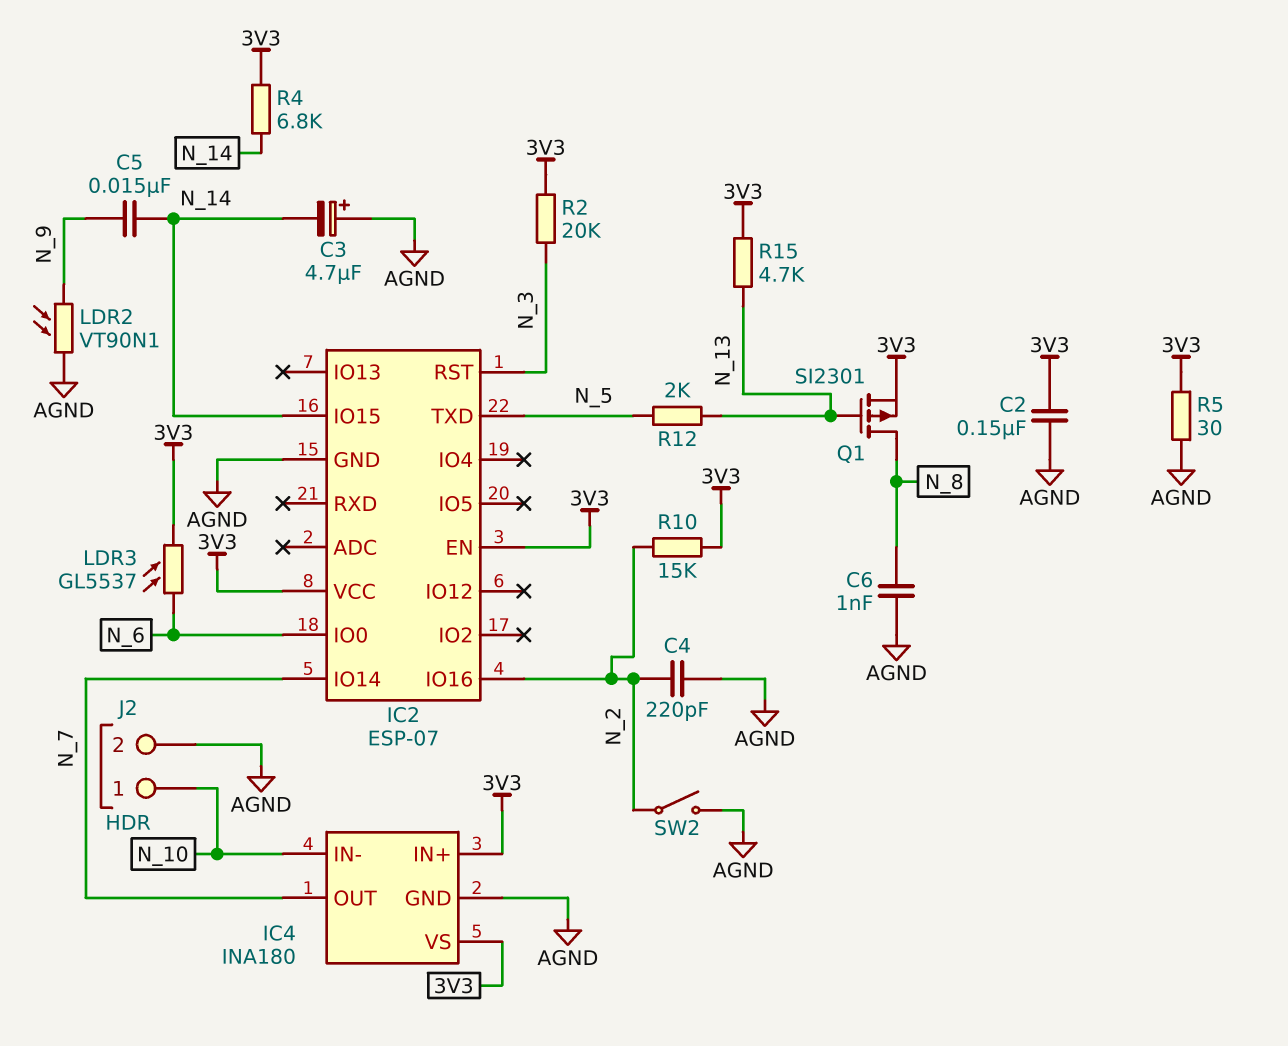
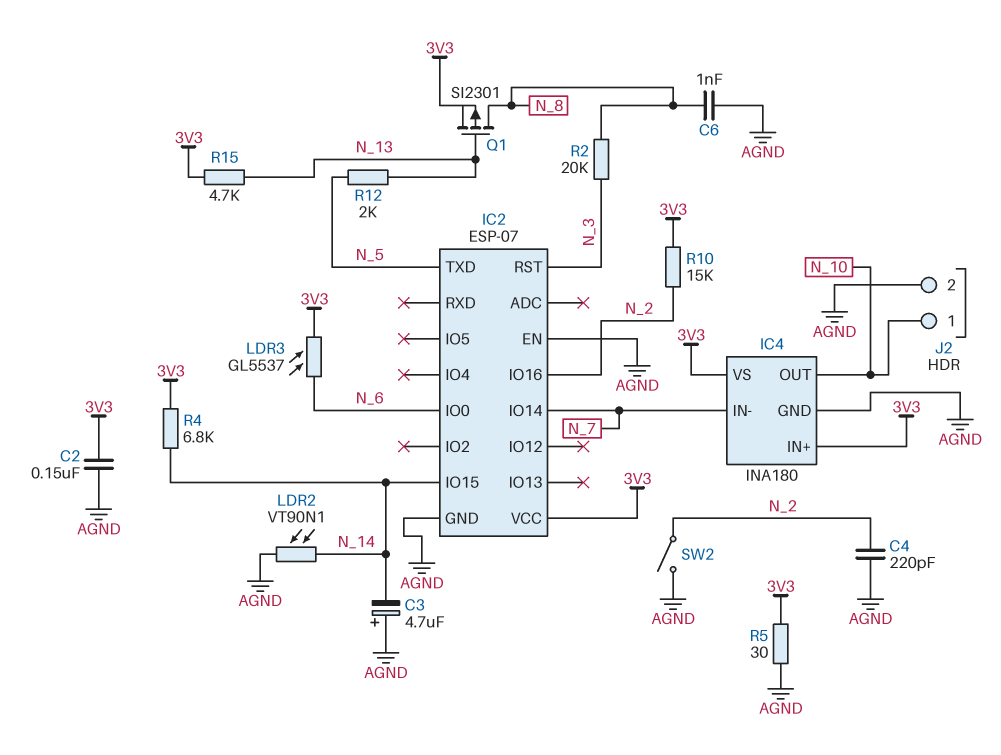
C5: 15nF (N_9, N_14) -> none
IC2 pin EN: 3V3 -> AGND
IC4 pin IN-: N_10 -> N_7
IC4 pin OUT: N_7 -> N_10
LDR2: VT90N1 (AGND, N_9) -> VT90N1 (AGND, N_14)
R2: 20k (3V3, N_3) -> 20k (N_3, N_8)

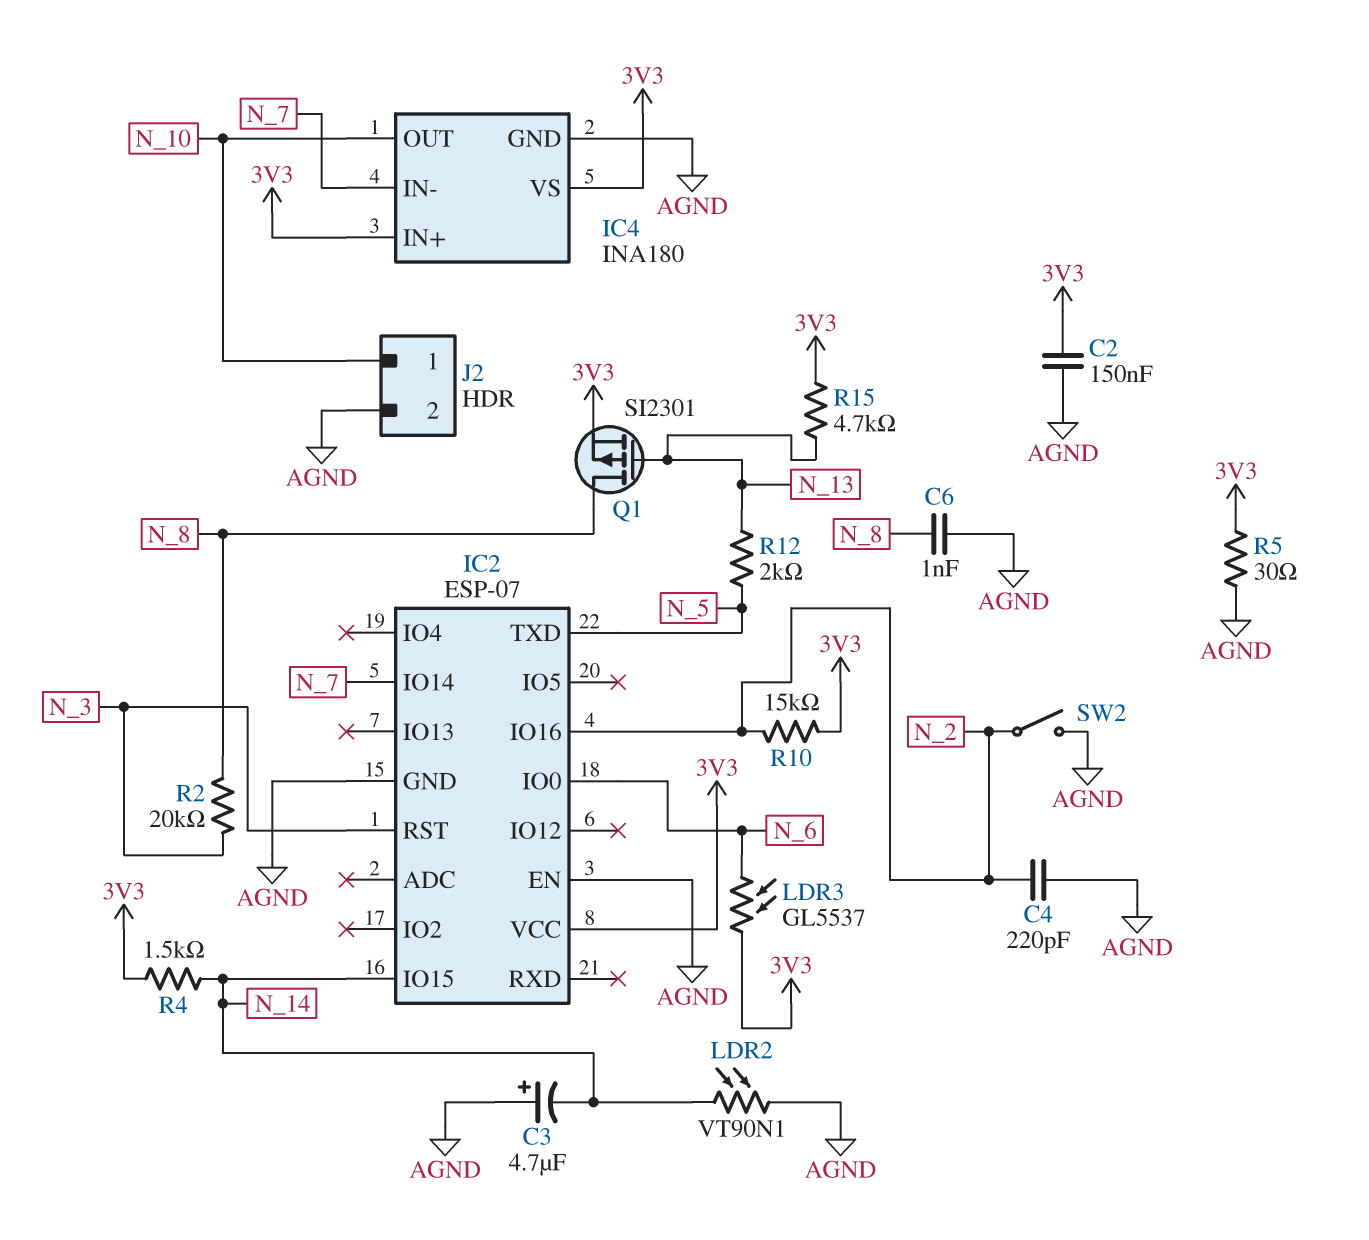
R4: 6.8k (3V3, N_14) -> 1.5k (3V3, N_14)

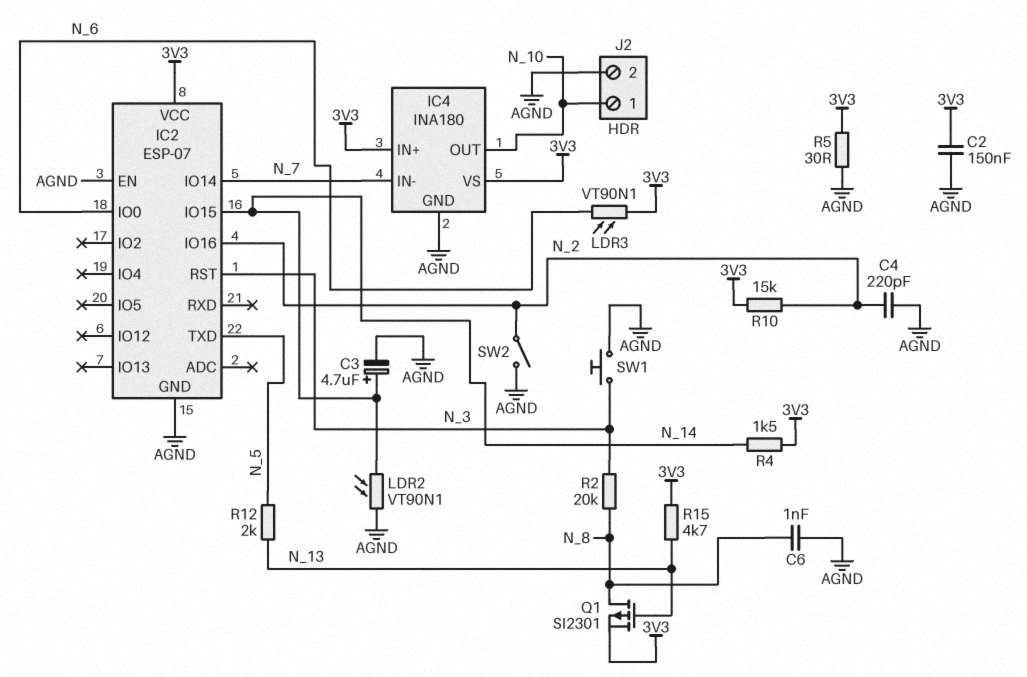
C3: 4.7uF (plus AGND, minus N_14) -> 4.7uF (plus N_14, minus AGND)
LDR3: GL5537 (3V3, N_6) -> VT90N1 (3V3, N_6)
SW1: none -> button (AGND, N_3)

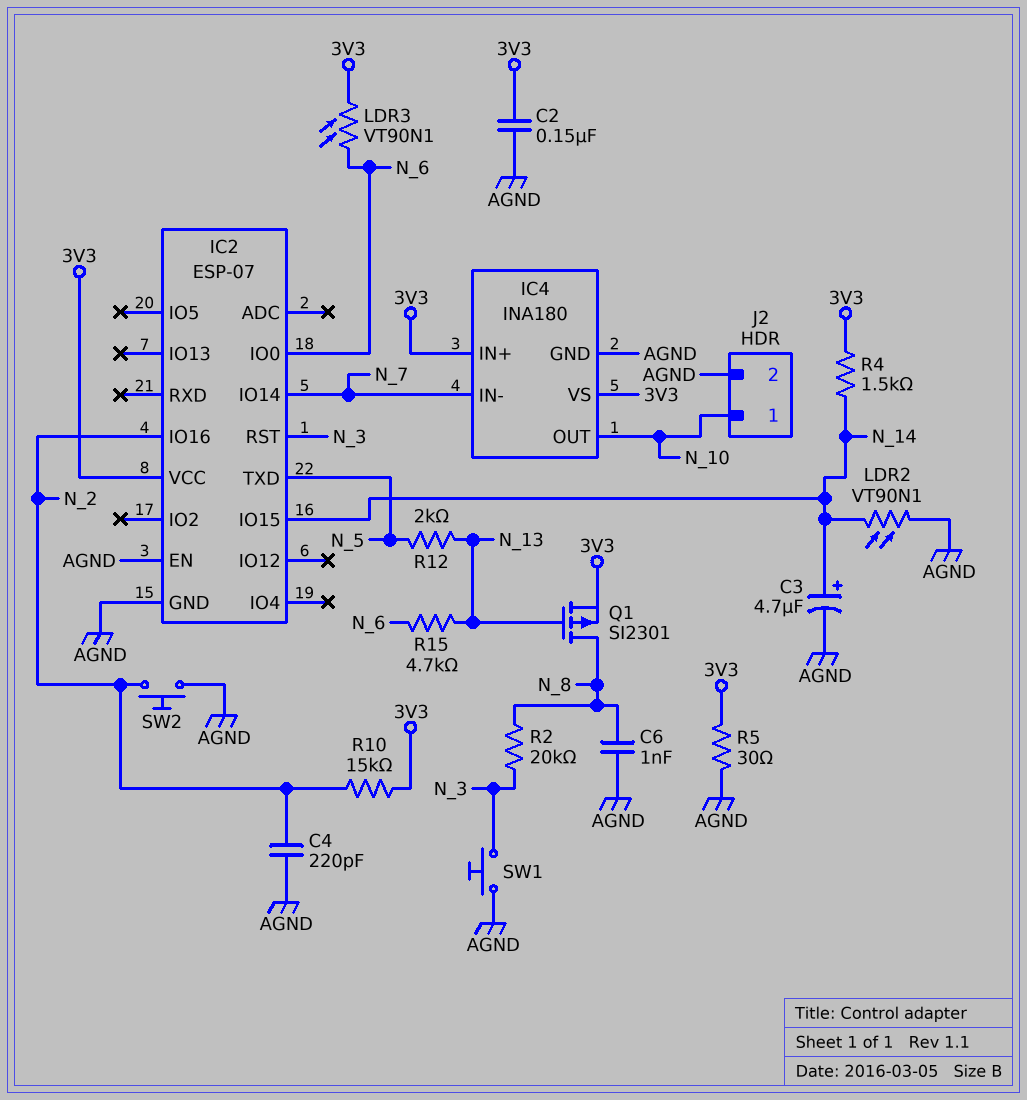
R15: 4.7k (3V3, N_13) -> 4.7k (N_6, N_13)
SW2: switch (AGND, N_2) -> button (AGND, N_2)

